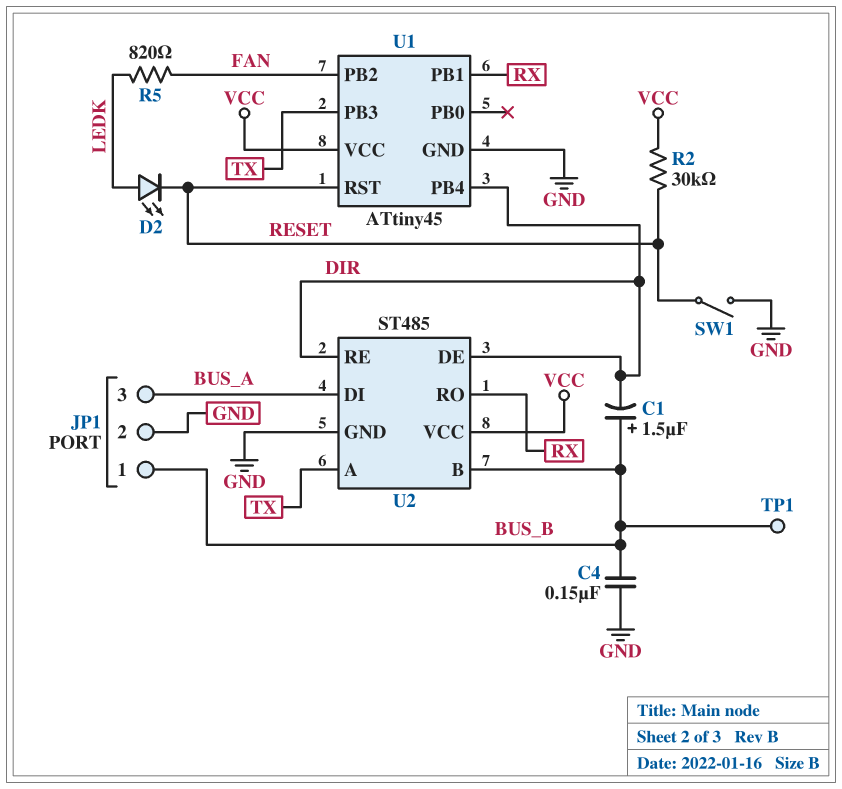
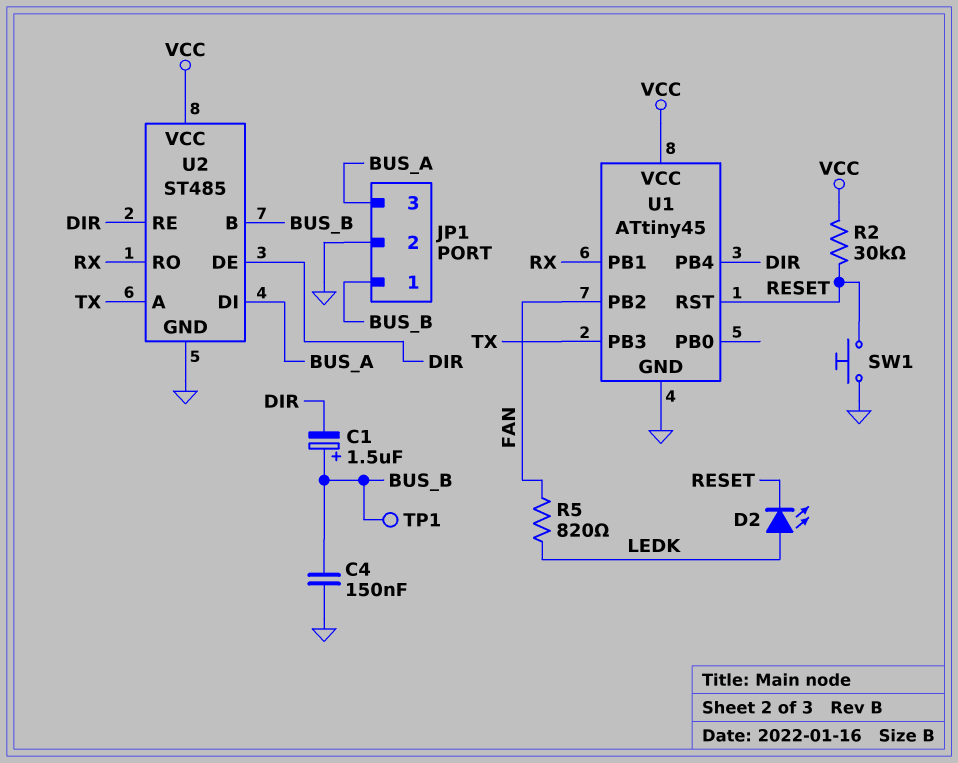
SW1: switch (GND, RESET) -> button (GND, RESET)

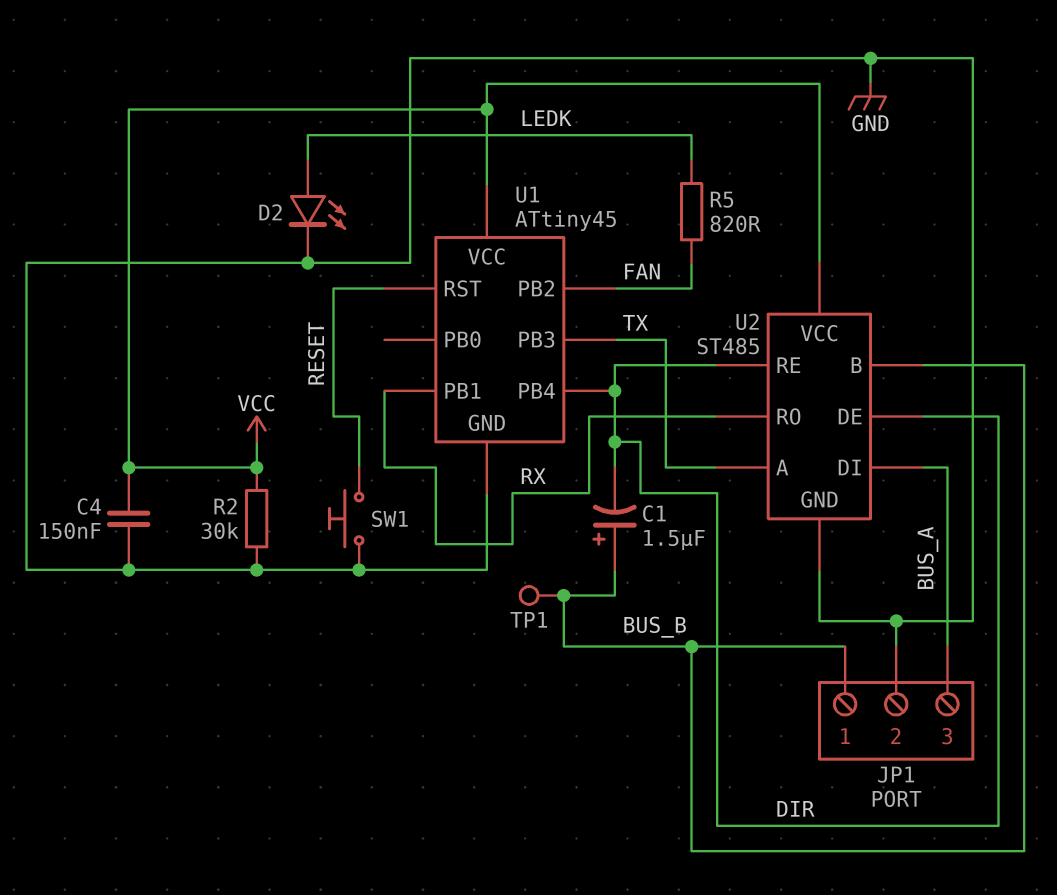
C4: 150nF (BUS_B, GND) -> 150nF (GND, VCC)
D2: LED (A LEDK, K RESET) -> LED (A LEDK, K GND)
R2: 30k (RESET, VCC) -> 30k (GND, VCC)

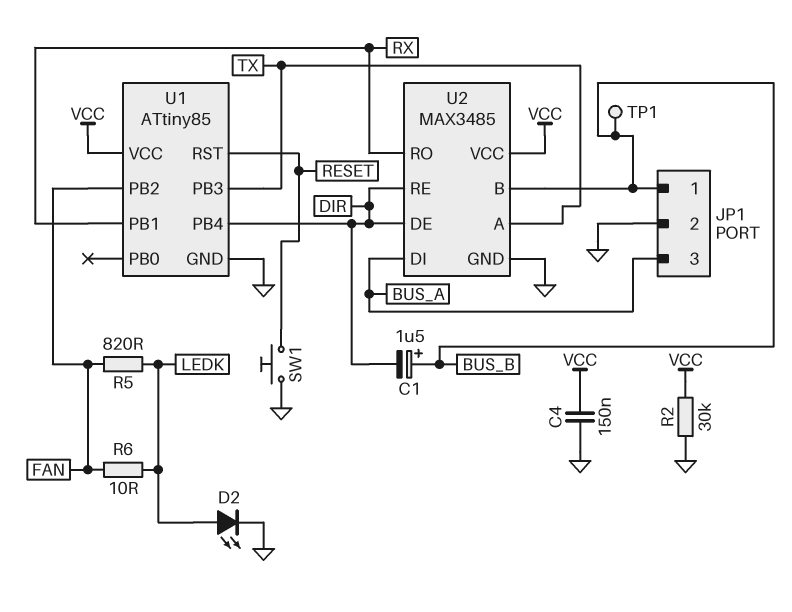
R6: none -> 10 (FAN, LEDK)
U1: ATtiny45 -> ATtiny85
U2: ST485 -> MAX3485

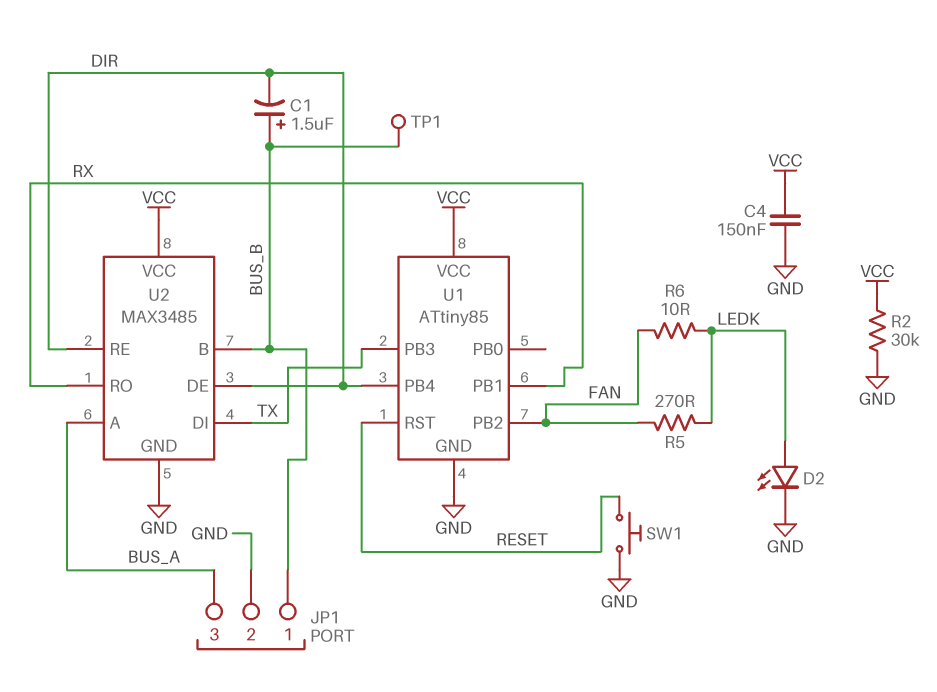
R5: 820 (FAN, LEDK) -> 270 (FAN, LEDK)
U2 pin A: TX -> BUS_A
U2 pin DI: BUS_A -> TX

